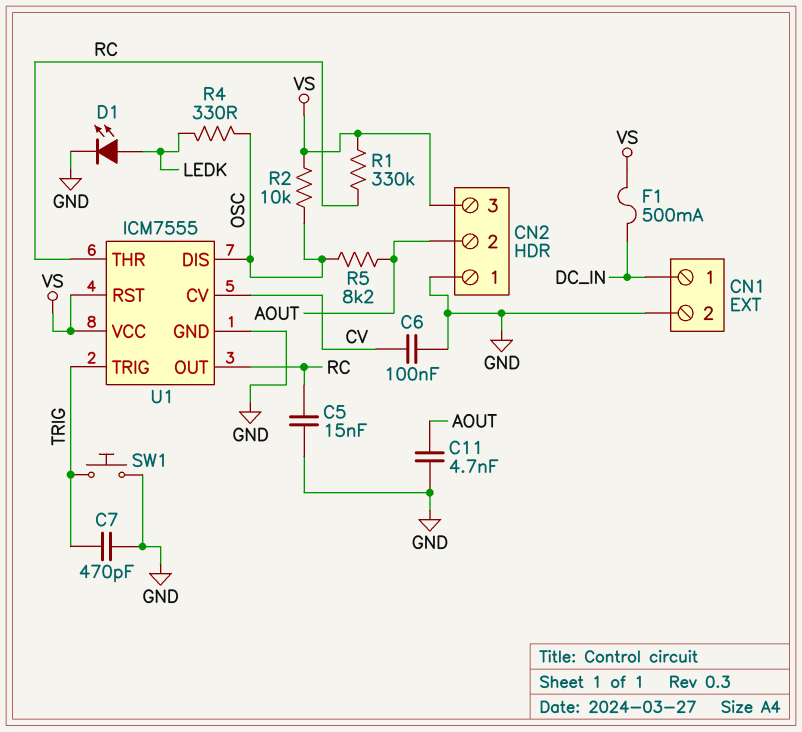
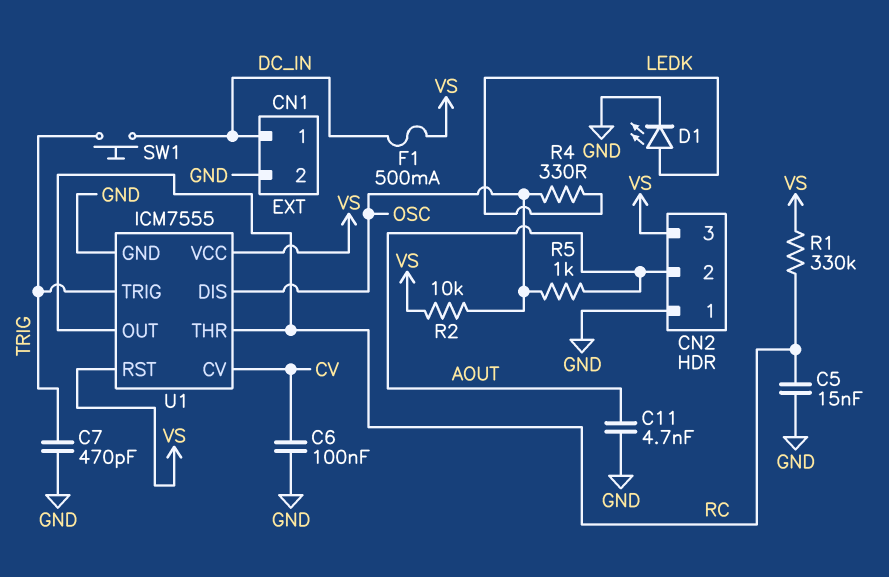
R5: 8.2k (AOUT, OSC) -> 1k (AOUT, OSC)
SW1: button (GND, TRIG) -> button (DC_IN, TRIG)

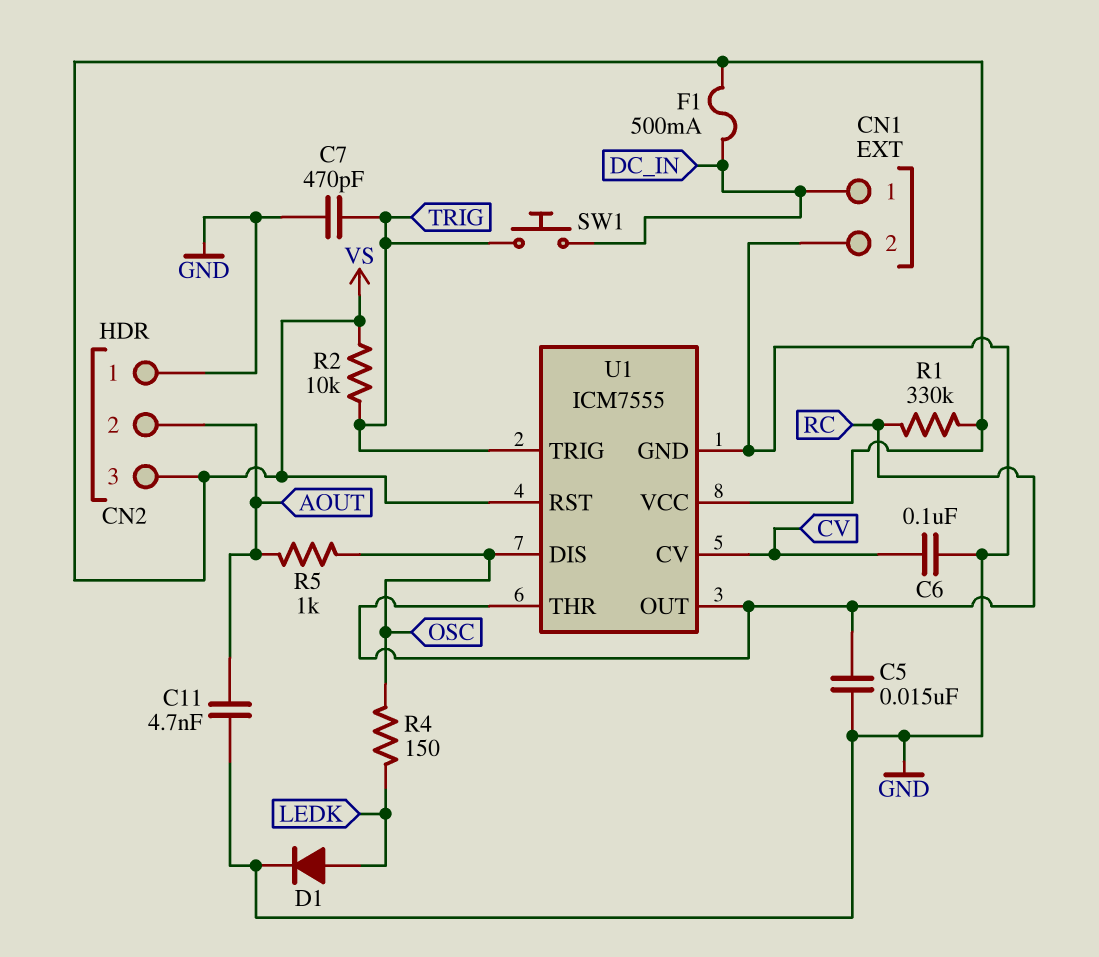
D1: LED (A LEDK, K GND) -> diode (A LEDK, K GND)
R2: 10k (OSC, VS) -> 10k (TRIG, VS)
R4: 330 (LEDK, OSC) -> 150 (LEDK, OSC)

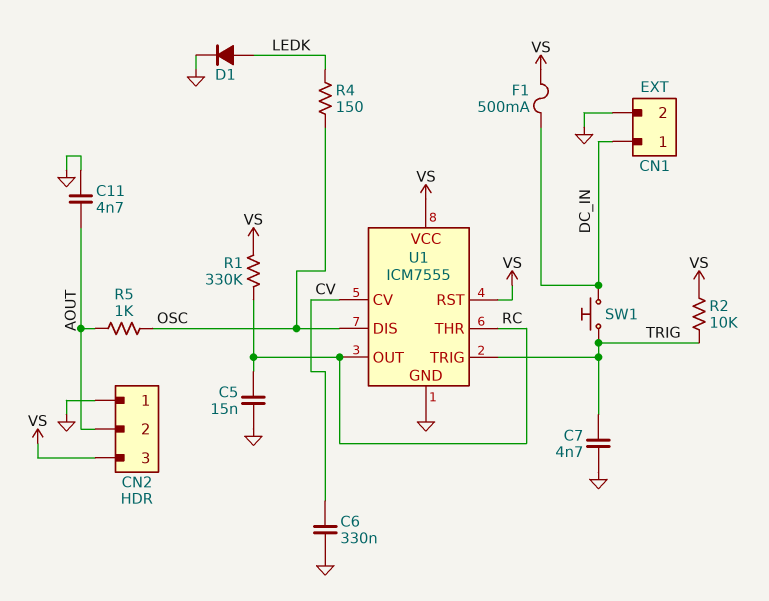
C6: 100nF (CV, GND) -> 330nF (CV, GND)
C7: 470pF (GND, TRIG) -> 4.7nF (GND, TRIG)

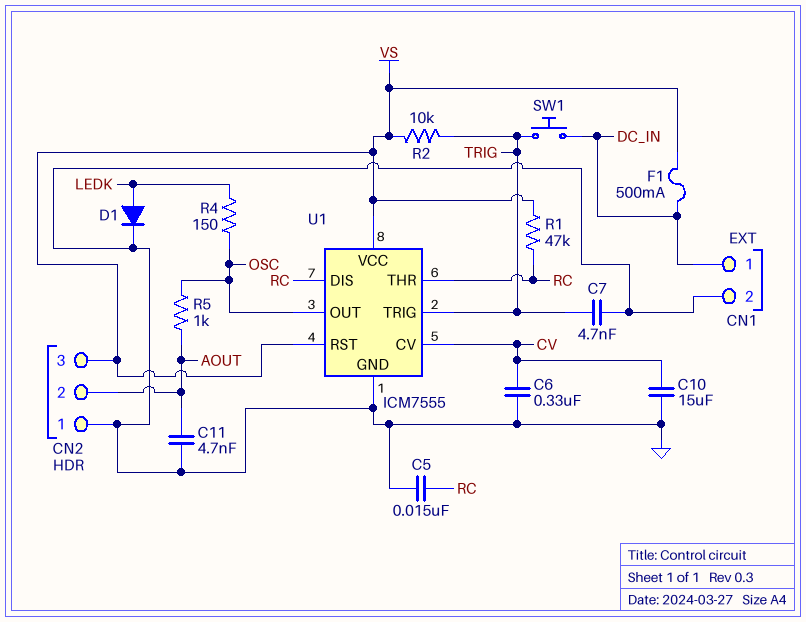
C10: none -> 15uF (CV, GND)
R1: 330k (RC, VS) -> 47k (RC, VS)
U1 pin DIS: OSC -> RC
U1 pin OUT: RC -> OSC

